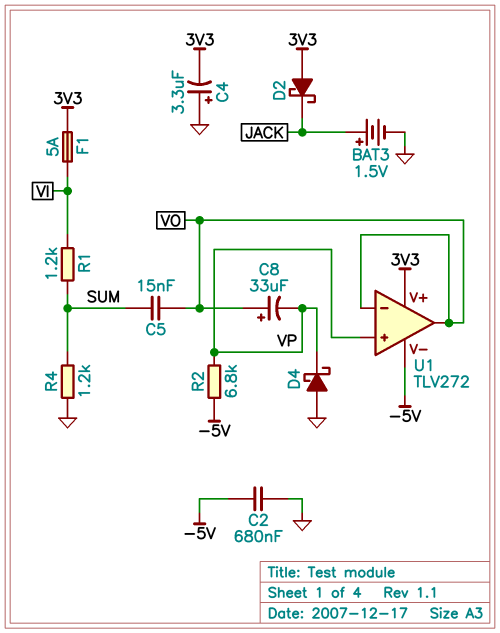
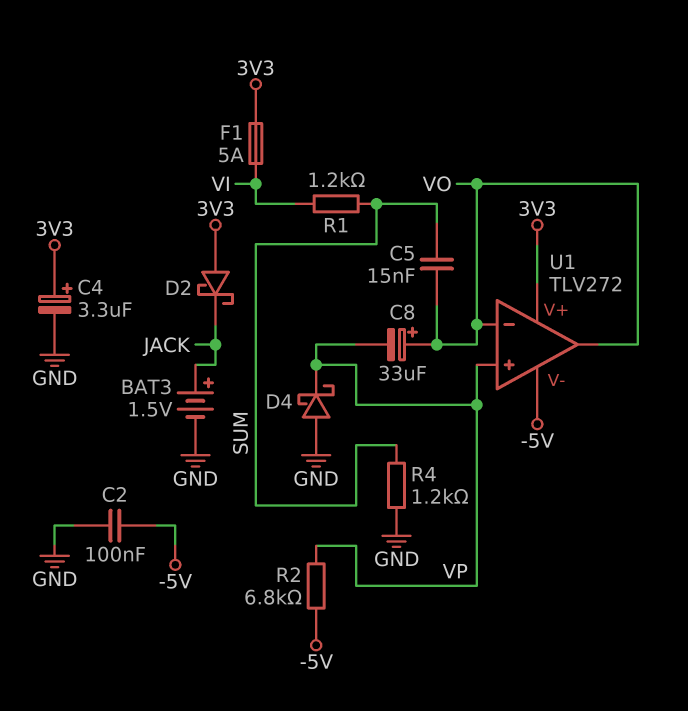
C2: 680nF (-5V, GND) -> 100nF (-5V, GND)
C4: 3.3uF (plus GND, minus 3V3) -> 3.3uF (plus 3V3, minus GND)

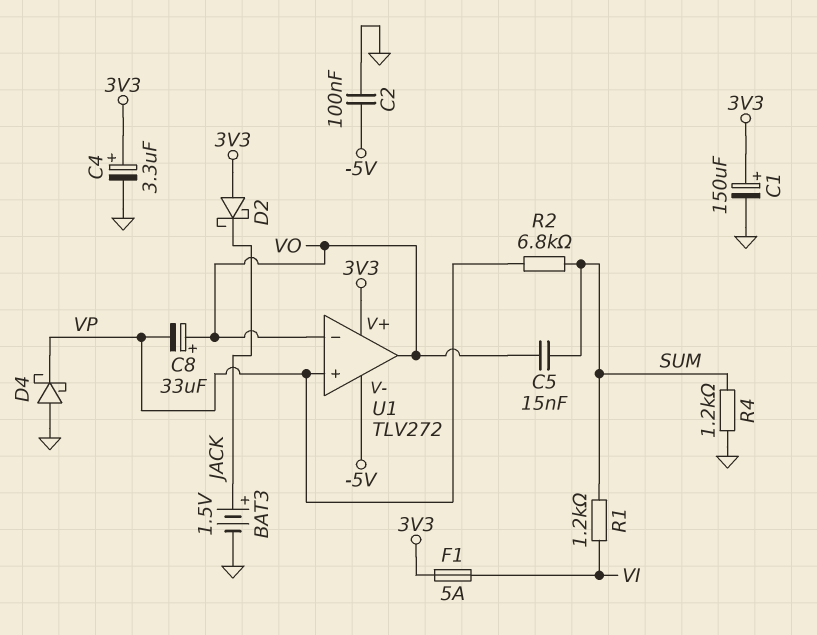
C1: none -> 150uF (plus 3V3, minus GND)
R2: 6.8k (-5V, VP) -> 6.8k (SUM, VP)

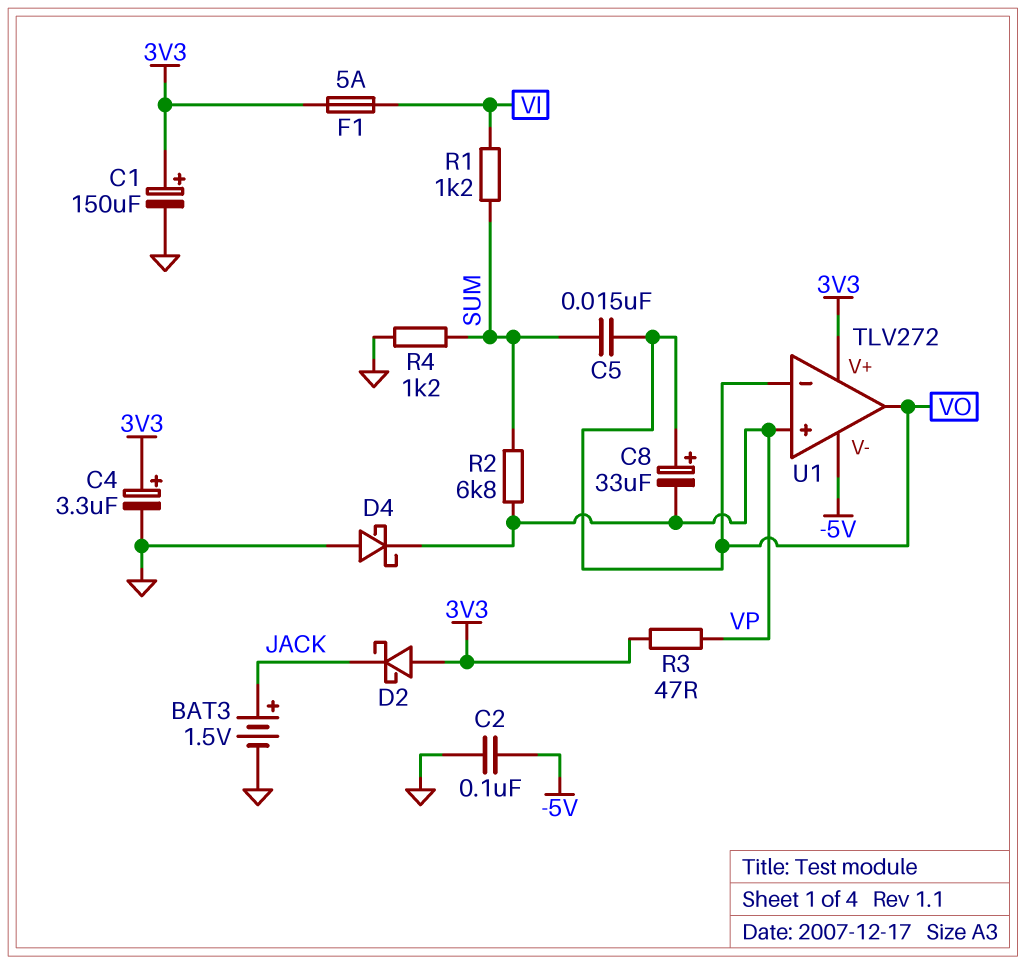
R3: none -> 47 (3V3, VP)

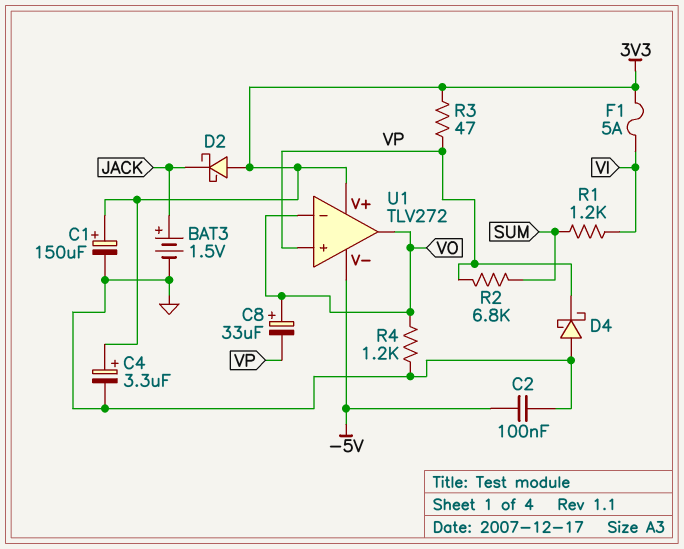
C5: 15nF (SUM, VO) -> none
R4: 1.2k (GND, SUM) -> 1.2k (GND, VO)

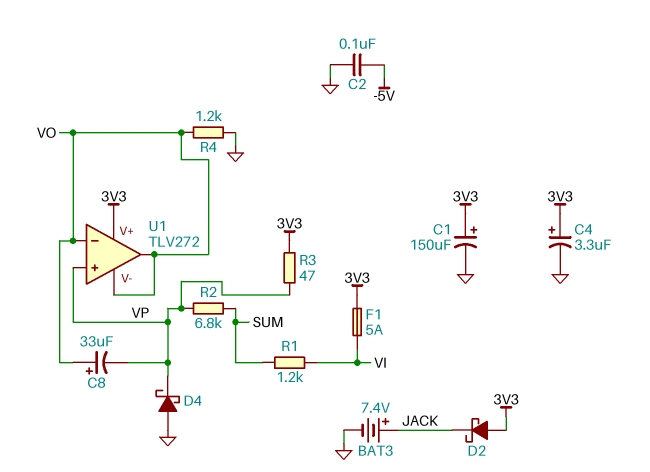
BAT3: 1.5V (plus JACK, minus GND) -> 7.4V (plus JACK, minus GND)
U1 pin V-: -5V -> VO

